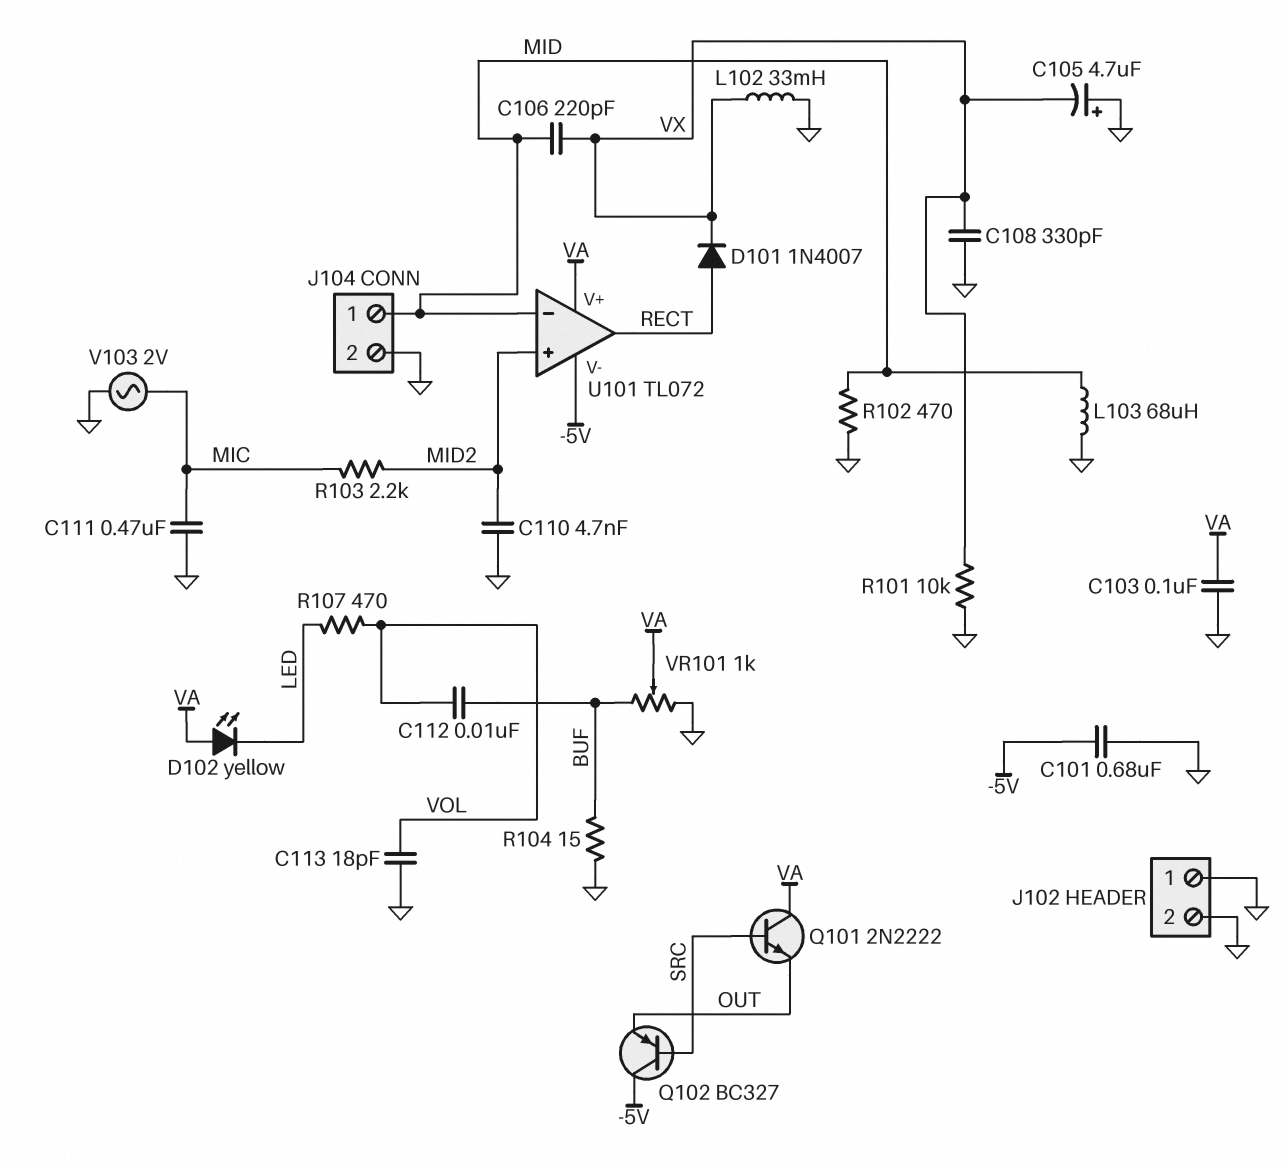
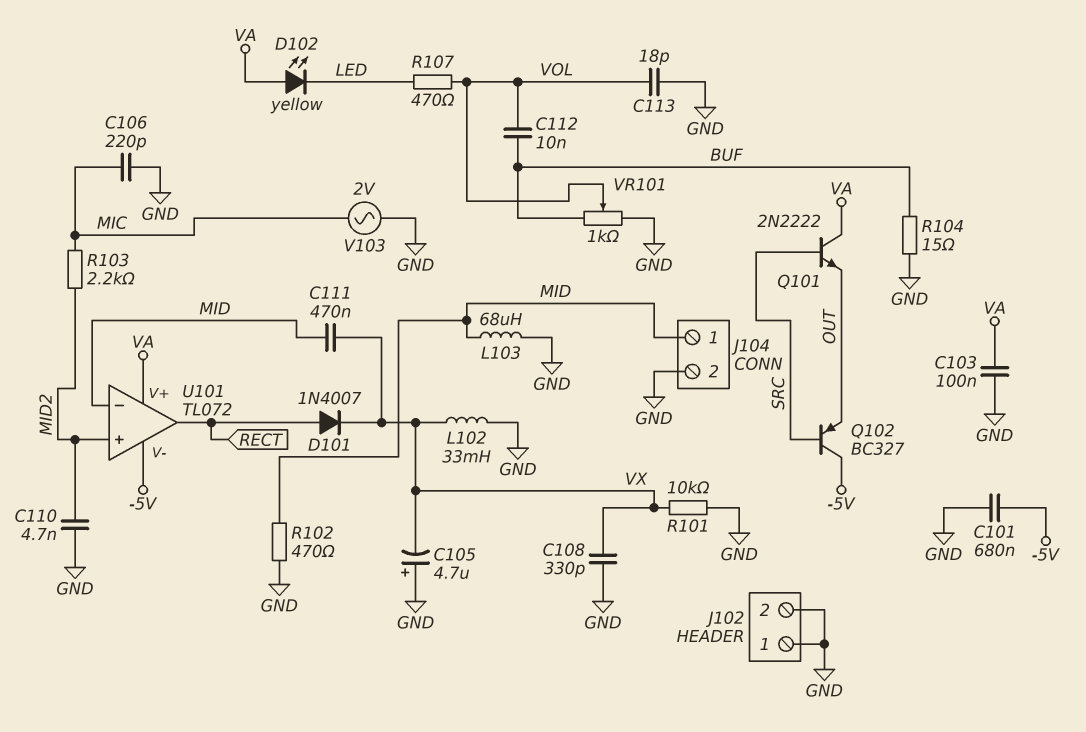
C106: 220pF (MID, VX) -> 220pF (GND, MIC)
C111: 470nF (GND, MIC) -> 470nF (MID, VX)
VR101: 1k (BUF, GND, wiper VA) -> 1k (BUF, GND, wiper VOL)

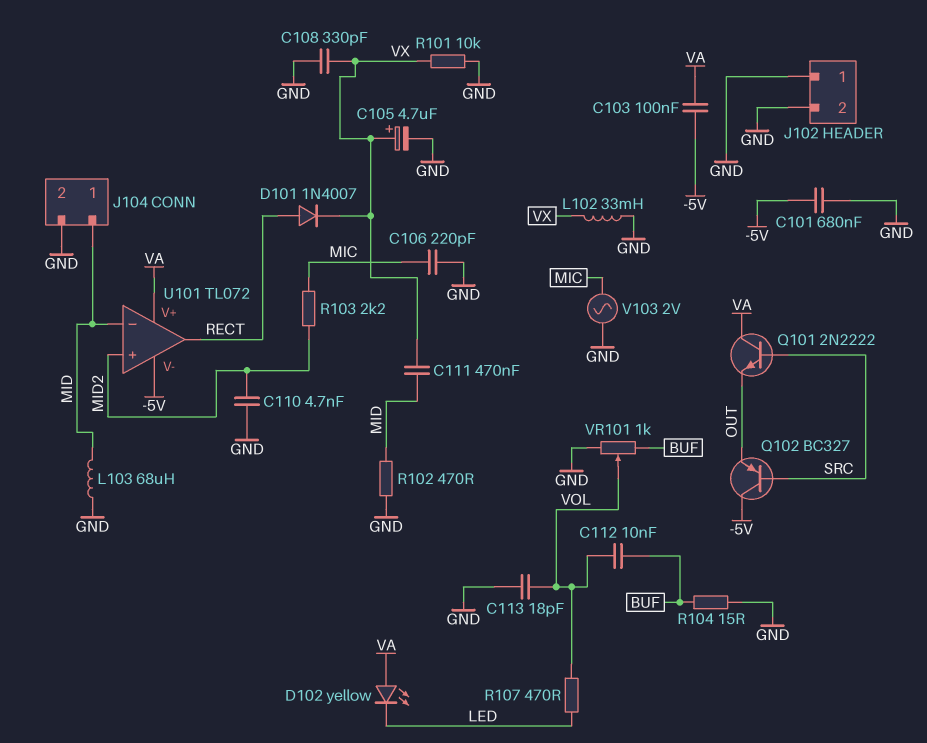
C103: 100nF (GND, VA) -> 100nF (-5V, VA)
C105: 4.7uF (plus GND, minus VX) -> 4.7uF (plus VX, minus GND)

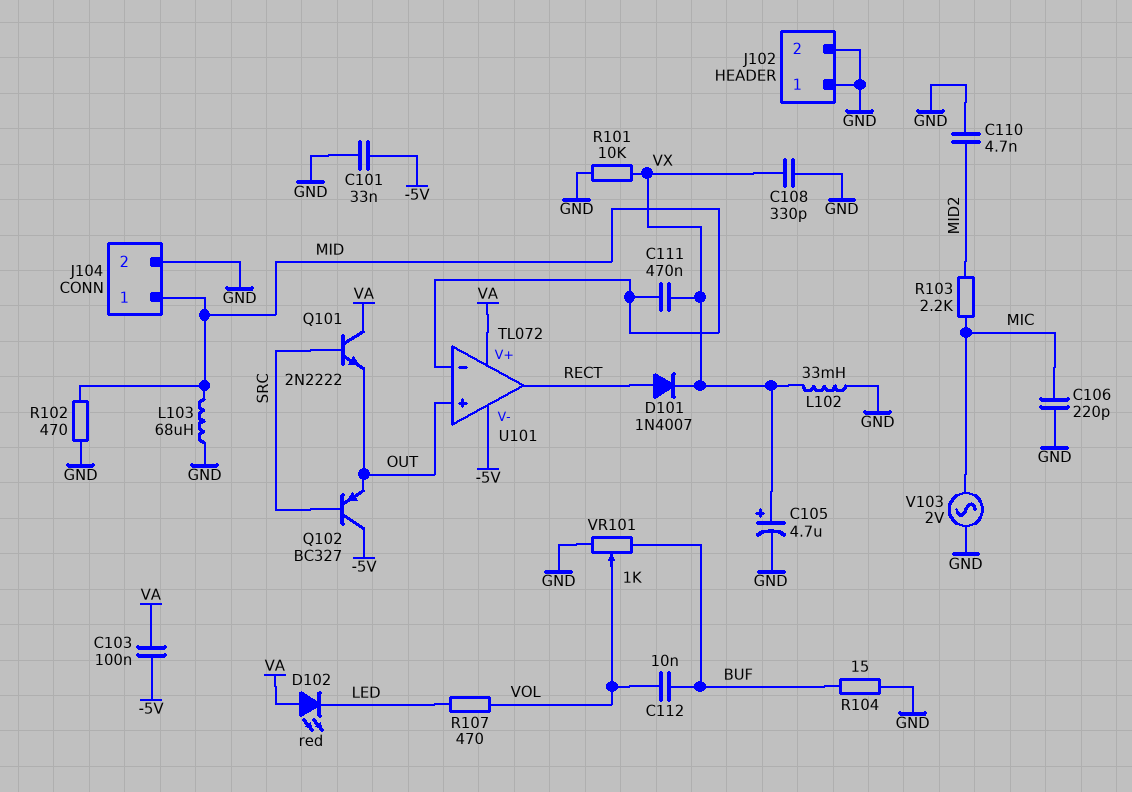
C101: 680nF (-5V, GND) -> 33nF (-5V, GND)
C113: 18pF (GND, VOL) -> none
D102: LED yellow (A VA, K LED) -> LED red (A VA, K LED)
U101 pin in+: MID2 -> OUT

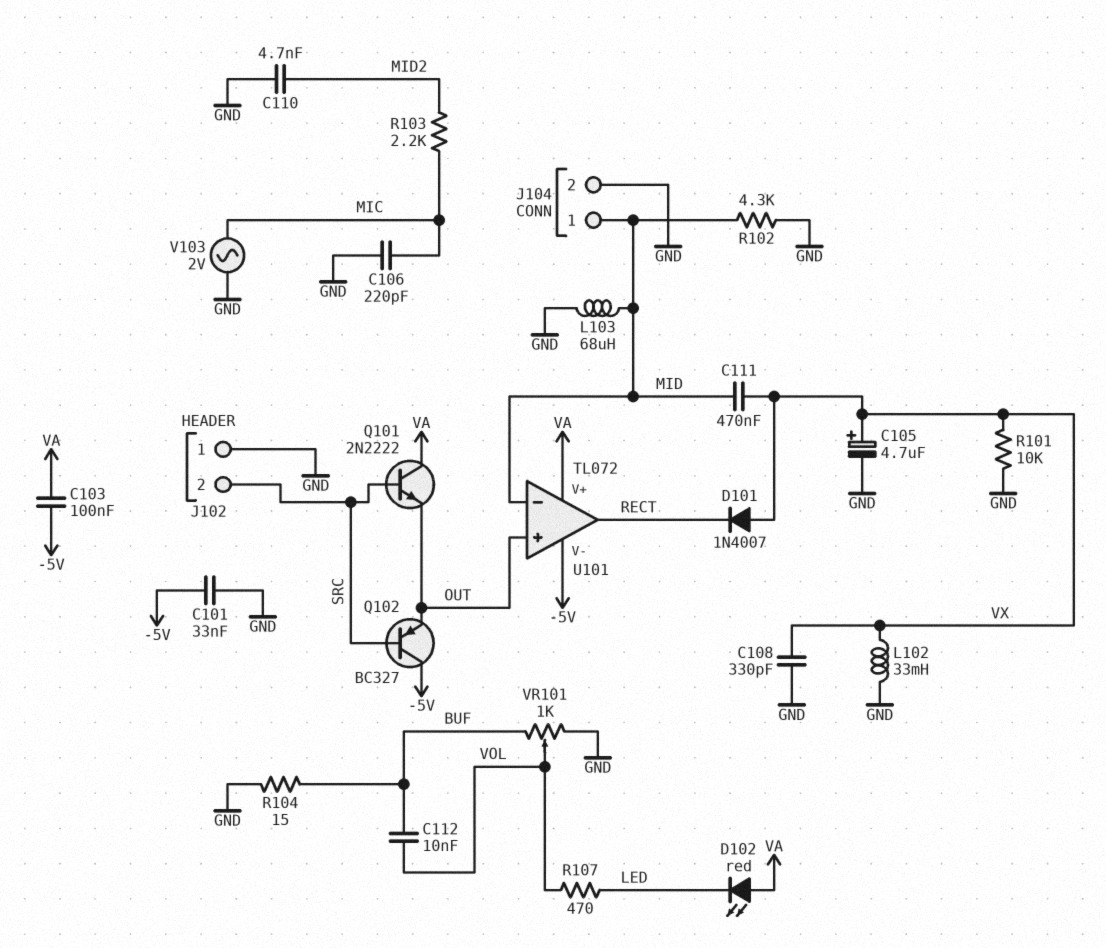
D101: diode 1N4007 (A RECT, K VX) -> diode 1N4007 (A VX, K RECT)
J102 pin 2: GND -> SRC
R102: 470 (GND, MID) -> 4.3k (GND, MID)

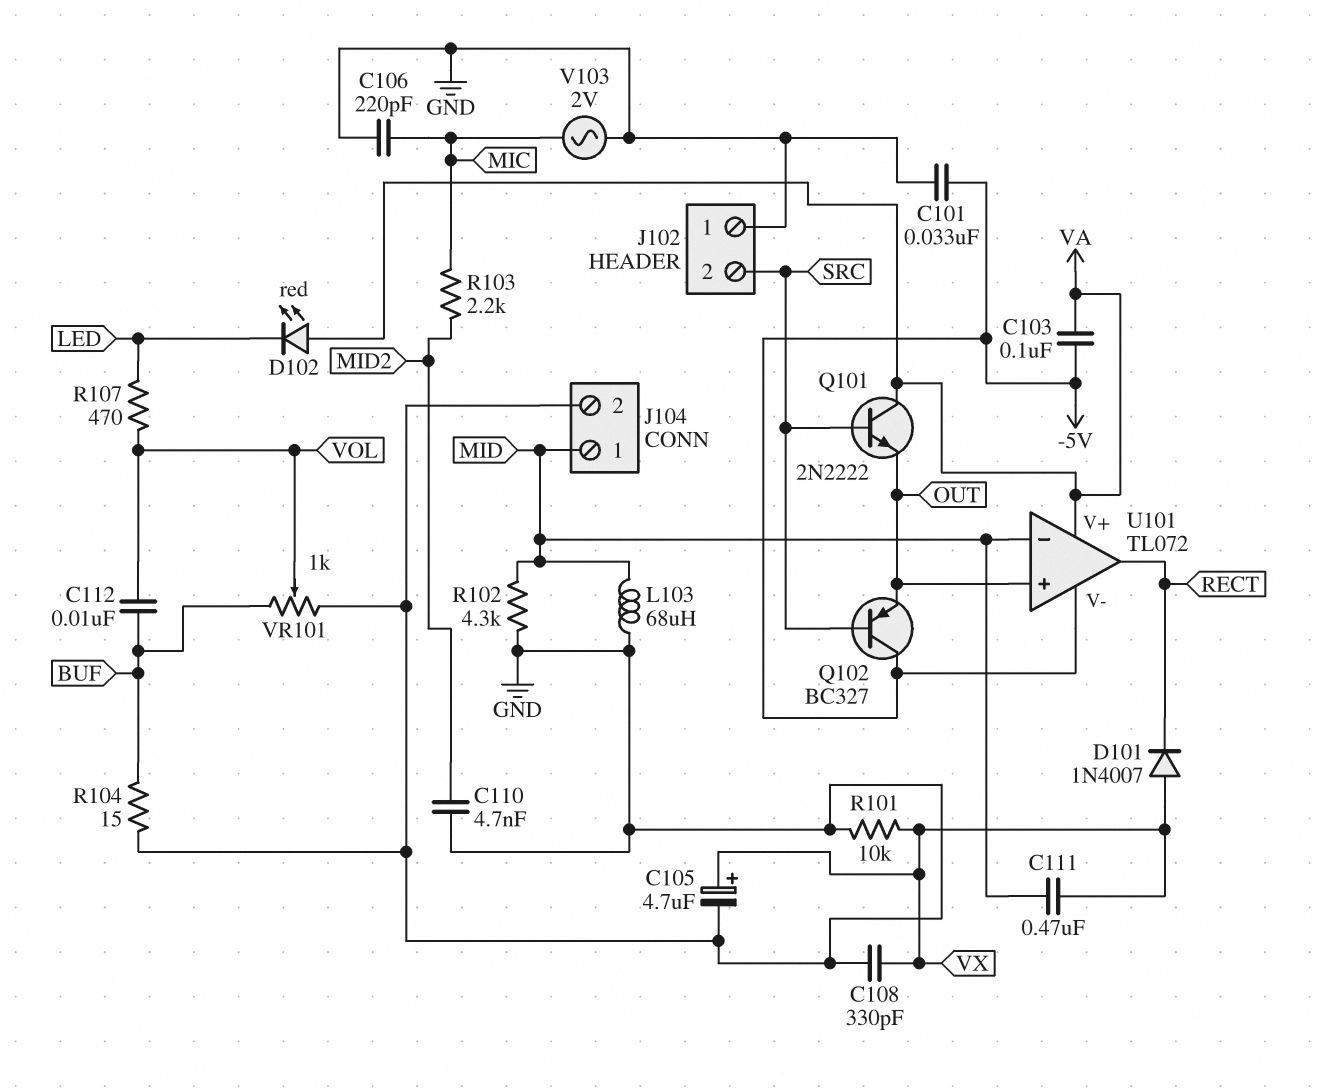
L102: 33mH (GND, VX) -> none

